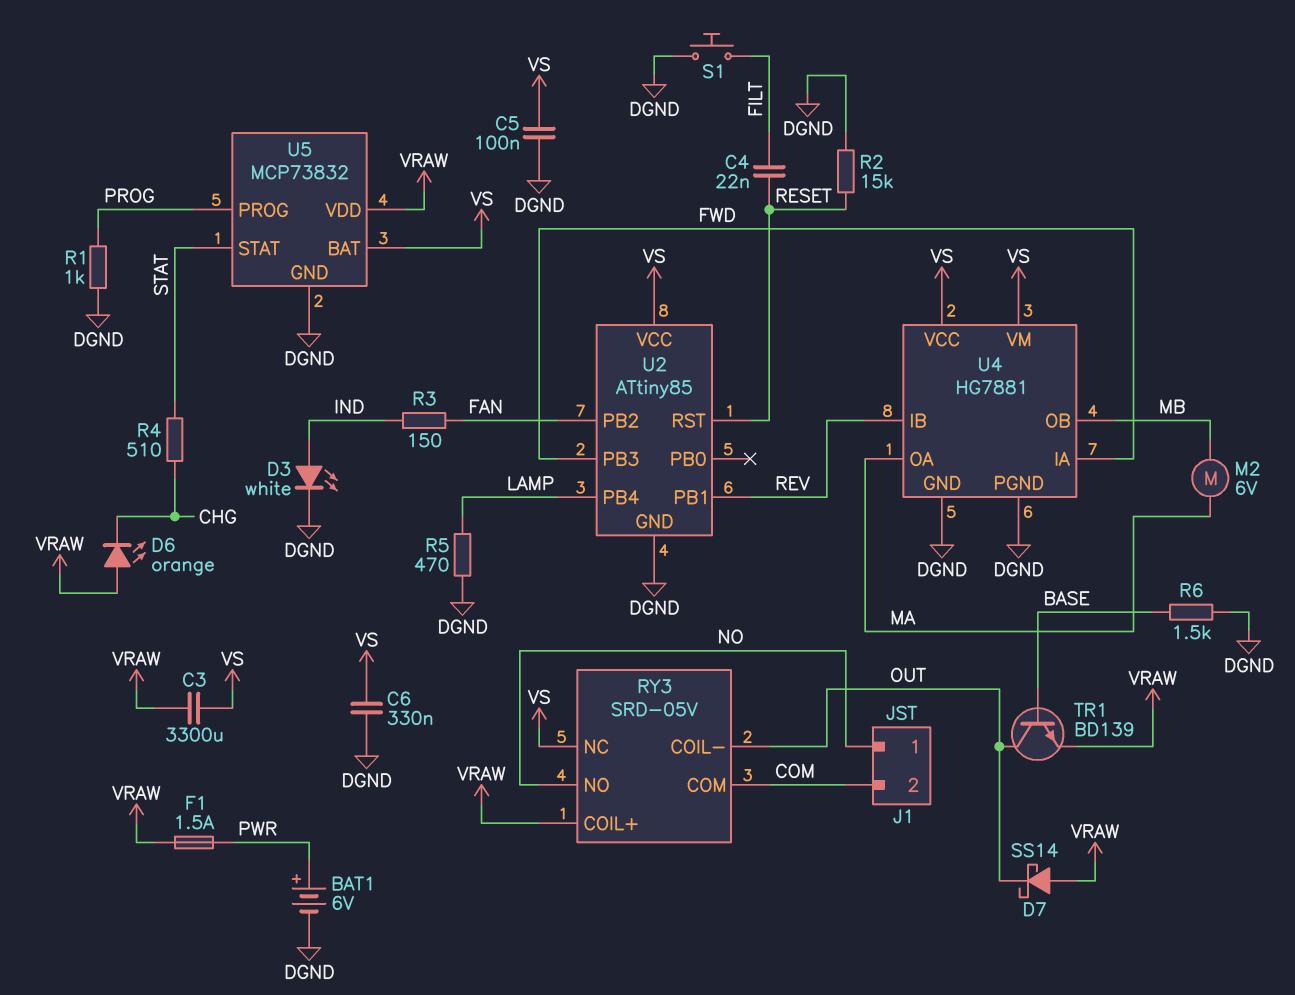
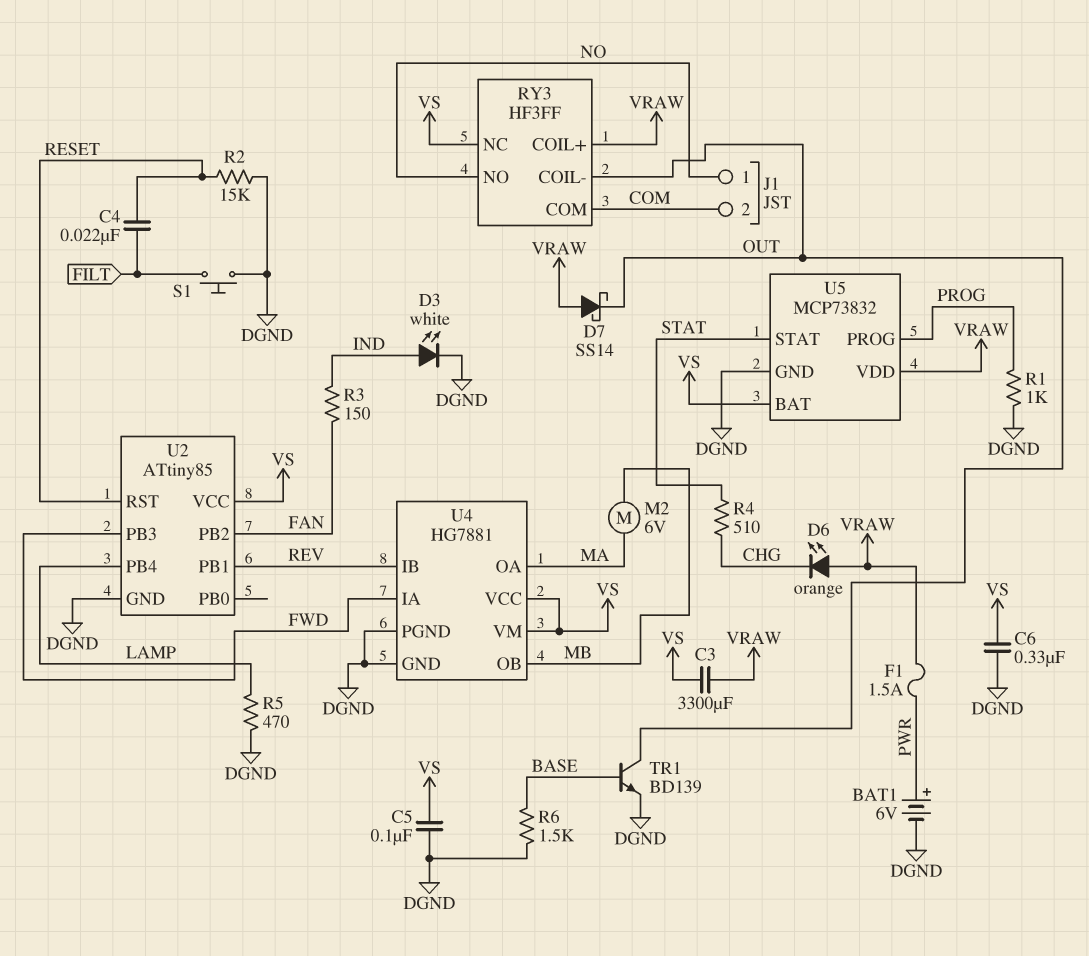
RY3: SRD-05V -> HF3FF
TR1: NPN BD139 (B BASE, C OUT, E VRAW) -> NPN BD139 (B BASE, C OUT, E DGND)

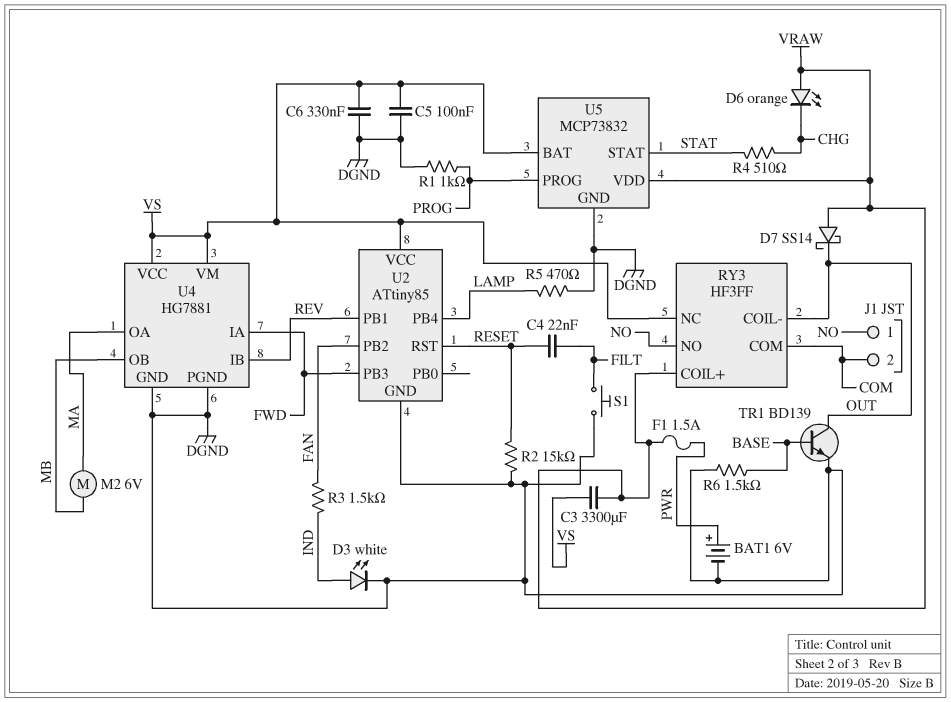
R3: 150 (FAN, IND) -> 1.5k (FAN, IND)

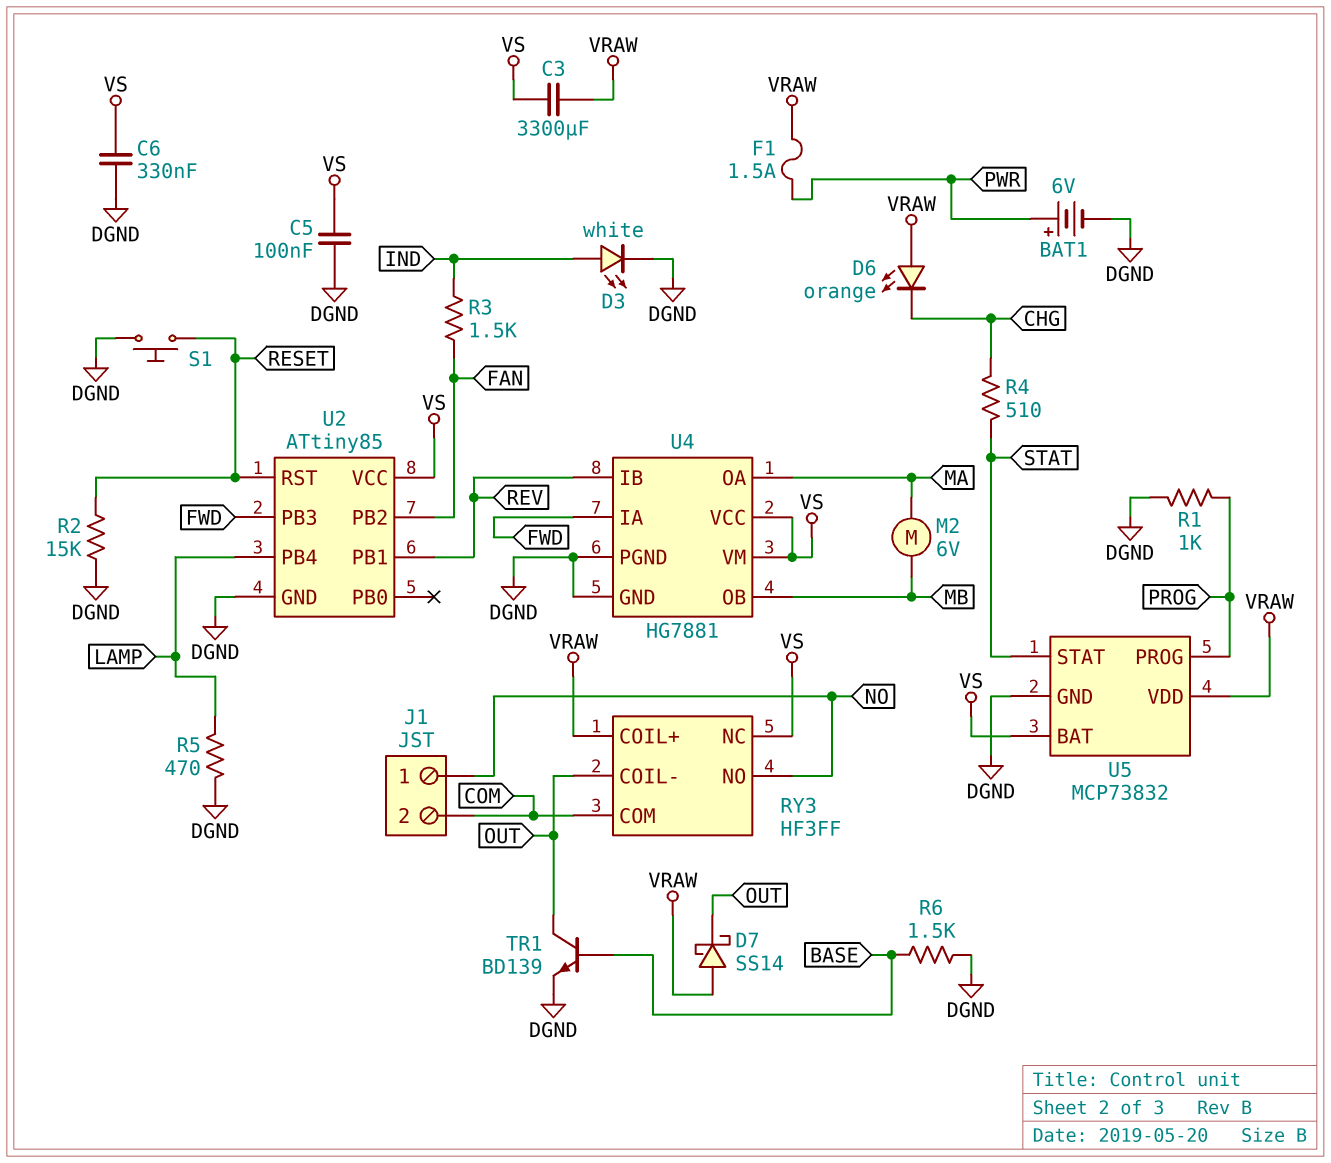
C4: 22nF (FILT, RESET) -> none
S1: button (DGND, FILT) -> button (DGND, RESET)

